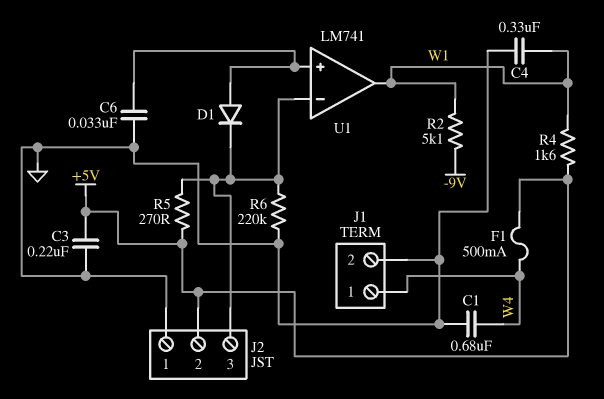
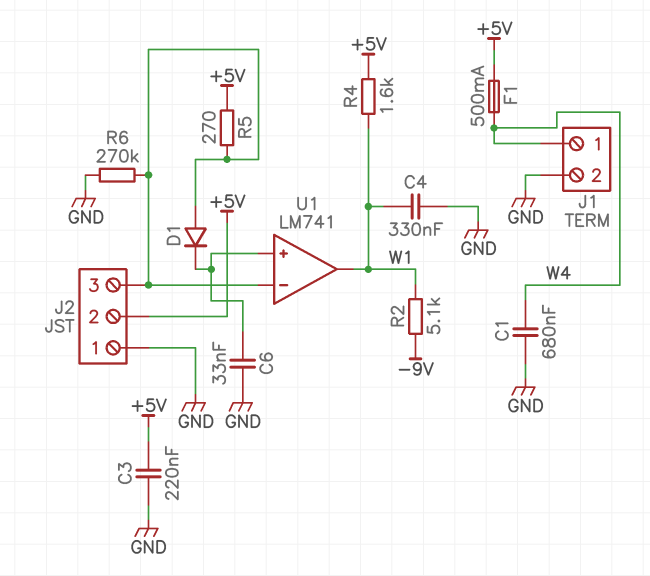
D1: diode (A U1/in+, K J2/3) -> diode (A J2/3, K U1/in+)
R6: 220k (GND, J2/3) -> 270k (GND, J2/3)

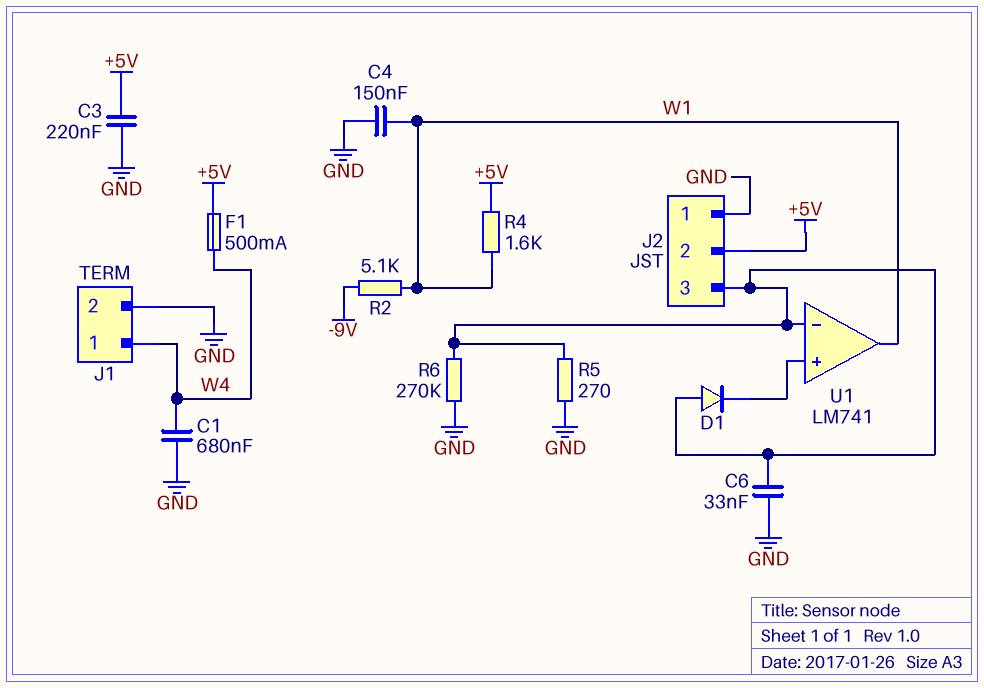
C4: 330nF (GND, W1) -> 150nF (GND, W1)
C6: 33nF (GND, U1/in+) -> 33nF (GND, J2/3)
R5: 270 (+5V, J2/3) -> 270 (GND, J2/3)

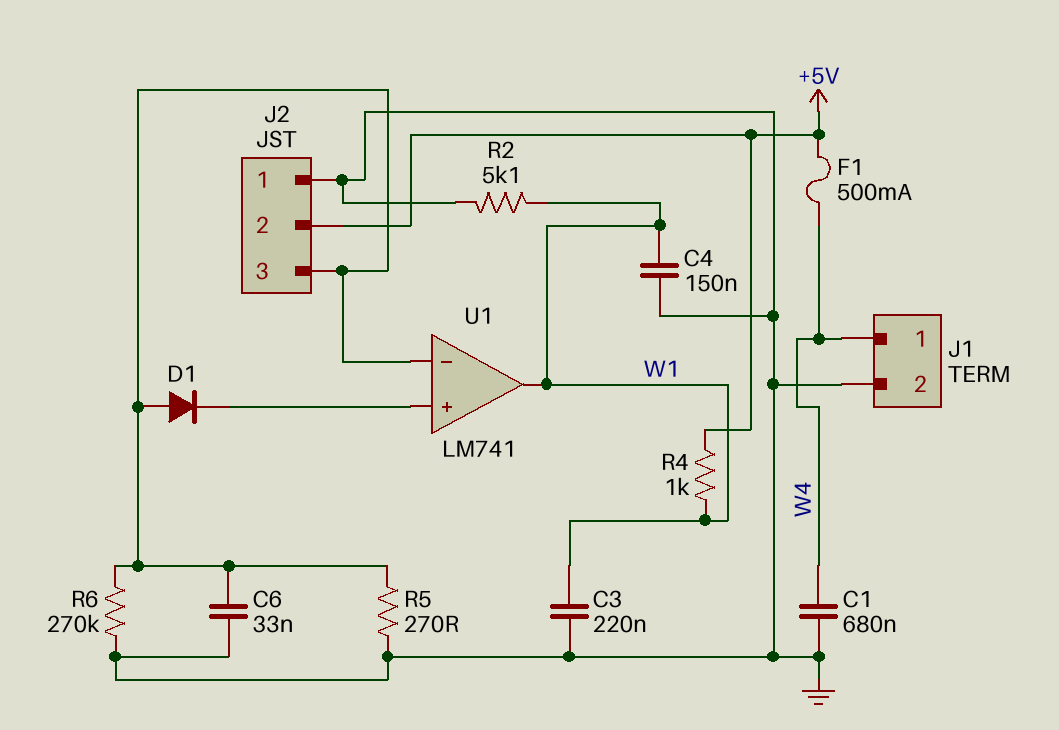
C3: 220nF (+5V, GND) -> 220nF (GND, W1)
R2: 5.1k (-9V, W1) -> 5.1k (GND, W1)
R4: 1.6k (+5V, W1) -> 1k (+5V, W1)

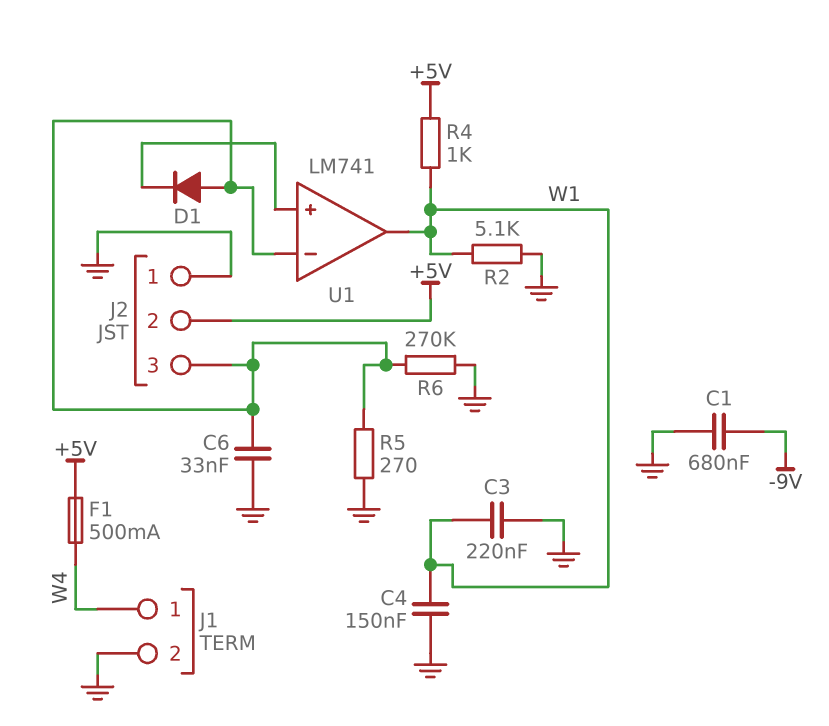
C1: 680nF (GND, W4) -> 680nF (-9V, GND)

